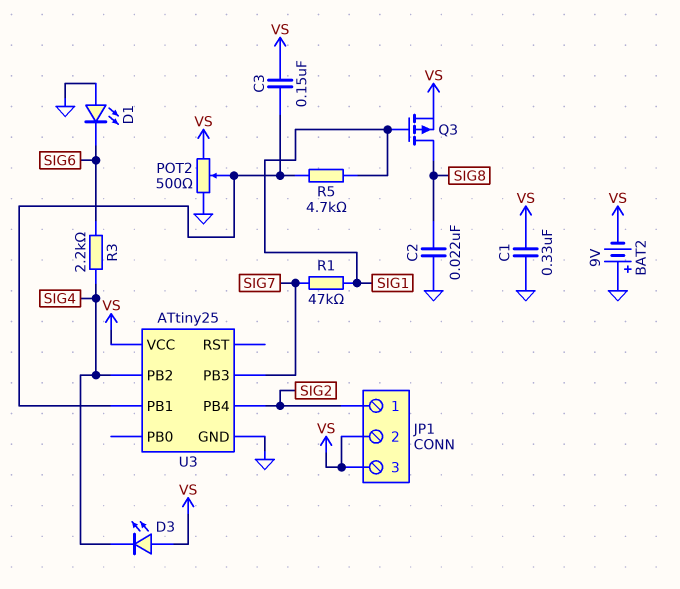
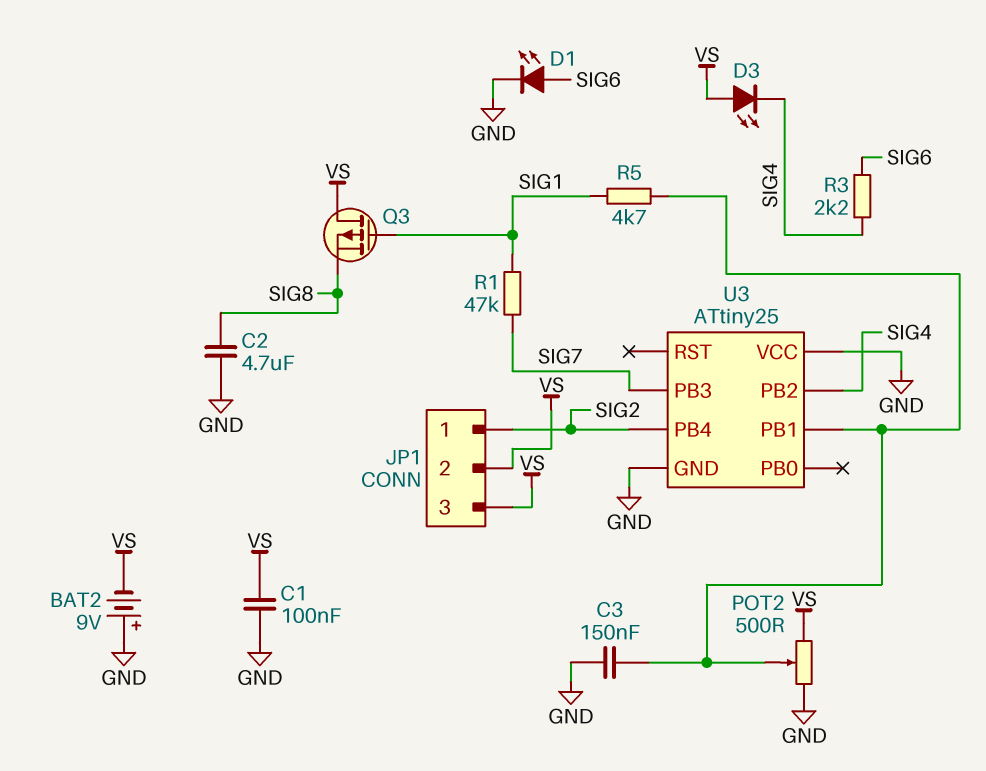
C1: 330nF (GND, VS) -> 100nF (GND, VS)
C2: 22nF (GND, SIG8) -> 4.7uF (GND, SIG8)
C3: 150nF (U3/PB1, VS) -> 150nF (GND, U3/PB1)
D1: LED (A GND, K SIG6) -> LED (A SIG6, K GND)
Q3: PMOS (G SIG1, D SIG8, S VS) -> PMOS (G SIG1, D VS, S SIG8)
U3 pin VCC: VS -> GND

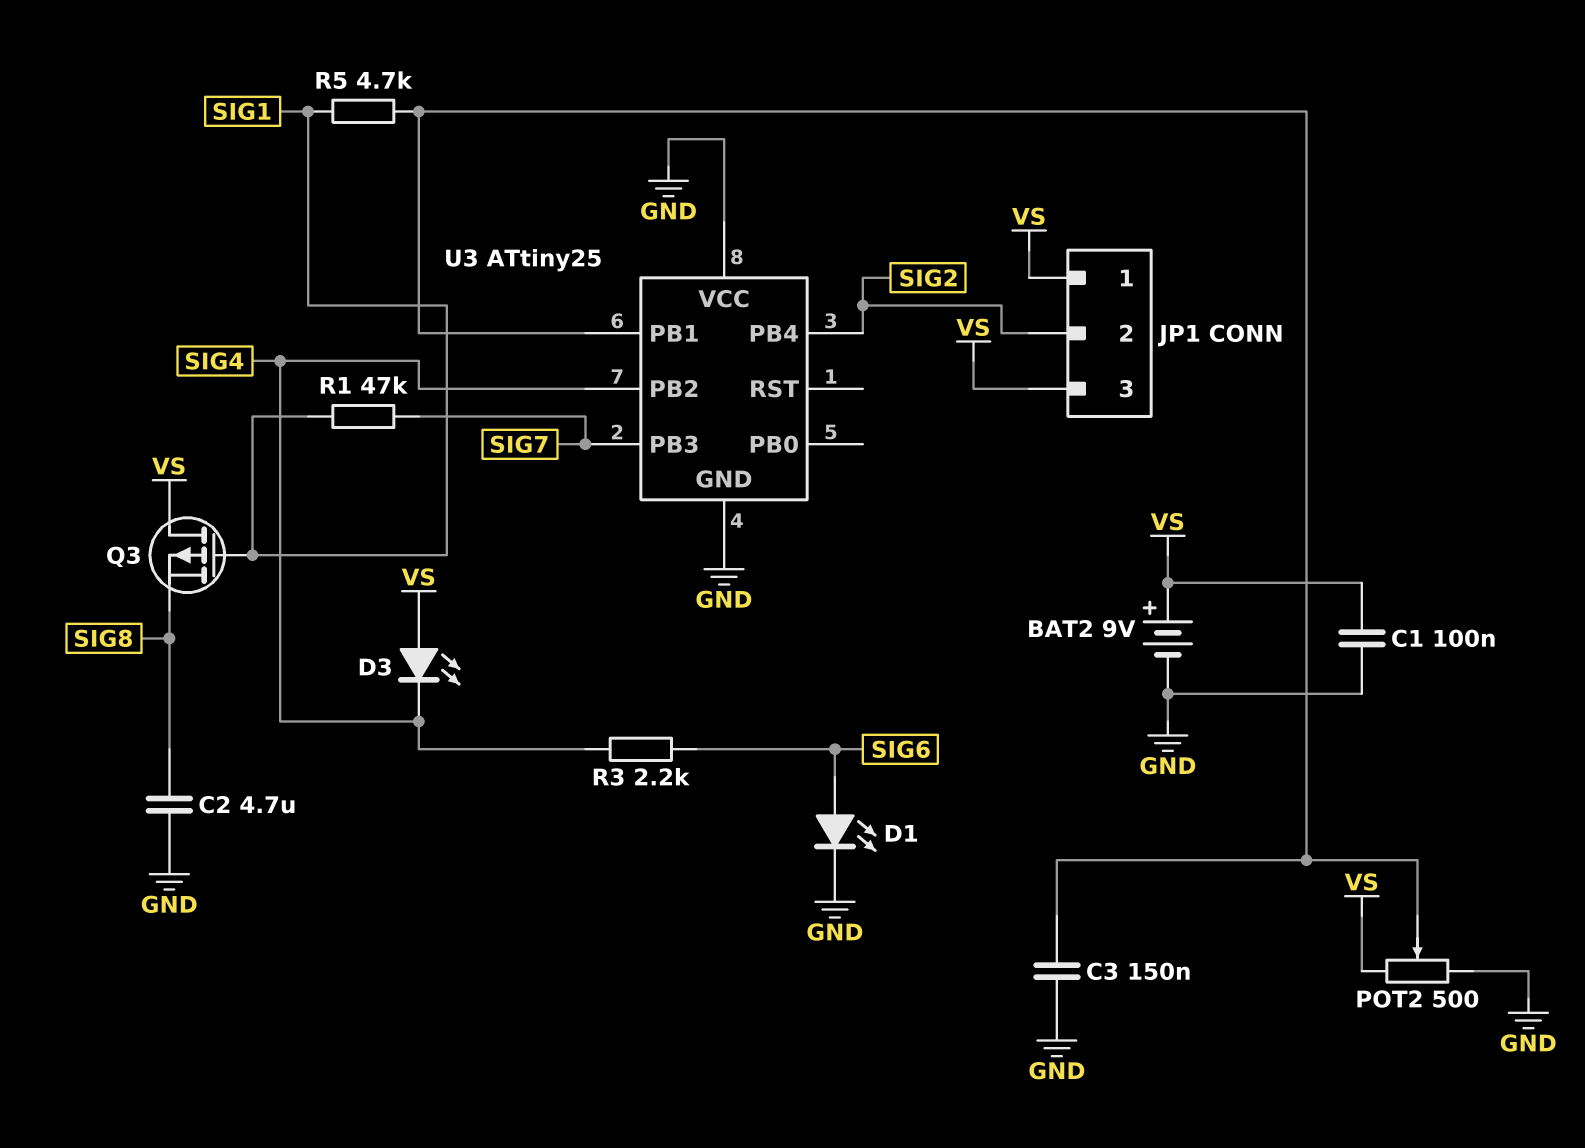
BAT2: 9V (plus GND, minus VS) -> 9V (plus VS, minus GND)
JP1 pin 1: SIG2 -> VS
JP1 pin 2: VS -> SIG2

